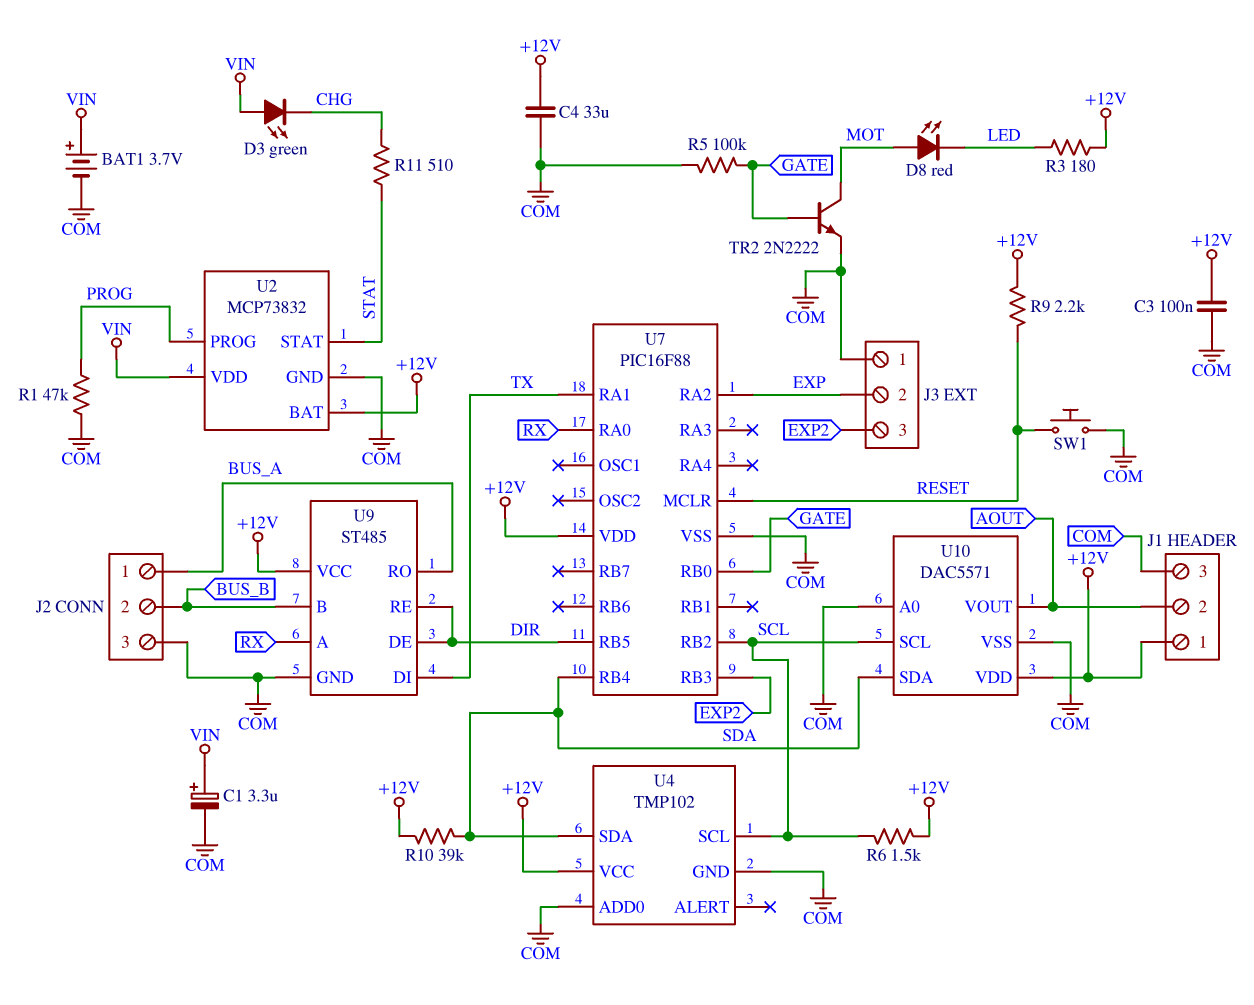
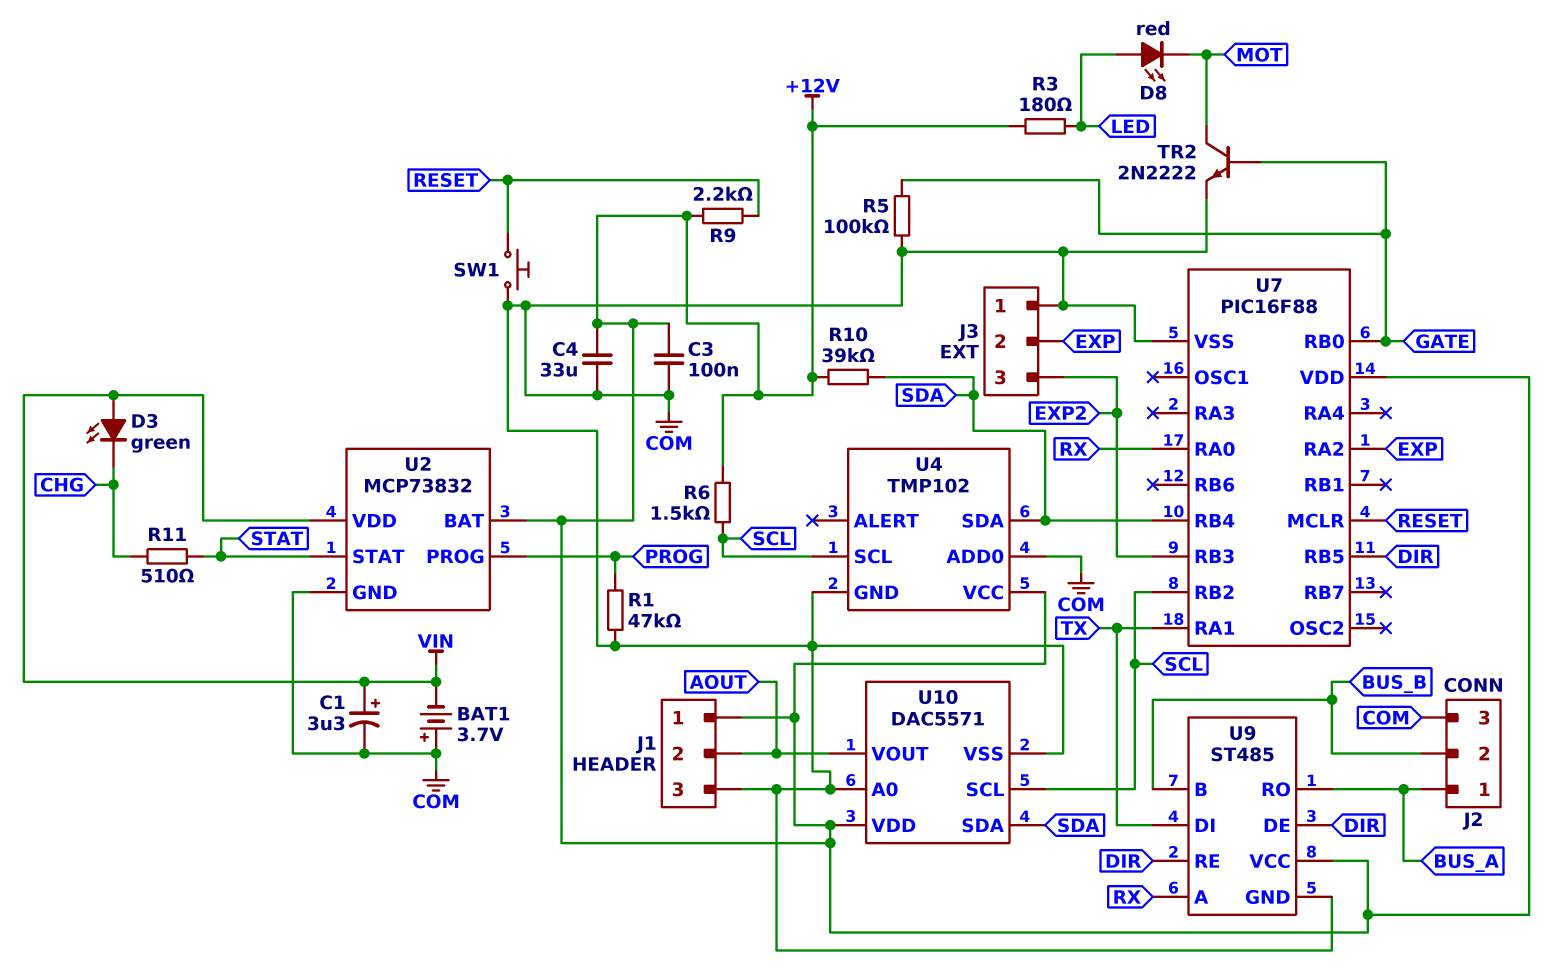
BAT1: 3.7V (plus VIN, minus COM) -> 3.7V (plus COM, minus VIN)
D8: LED red (A MOT, K LED) -> LED red (A LED, K MOT)

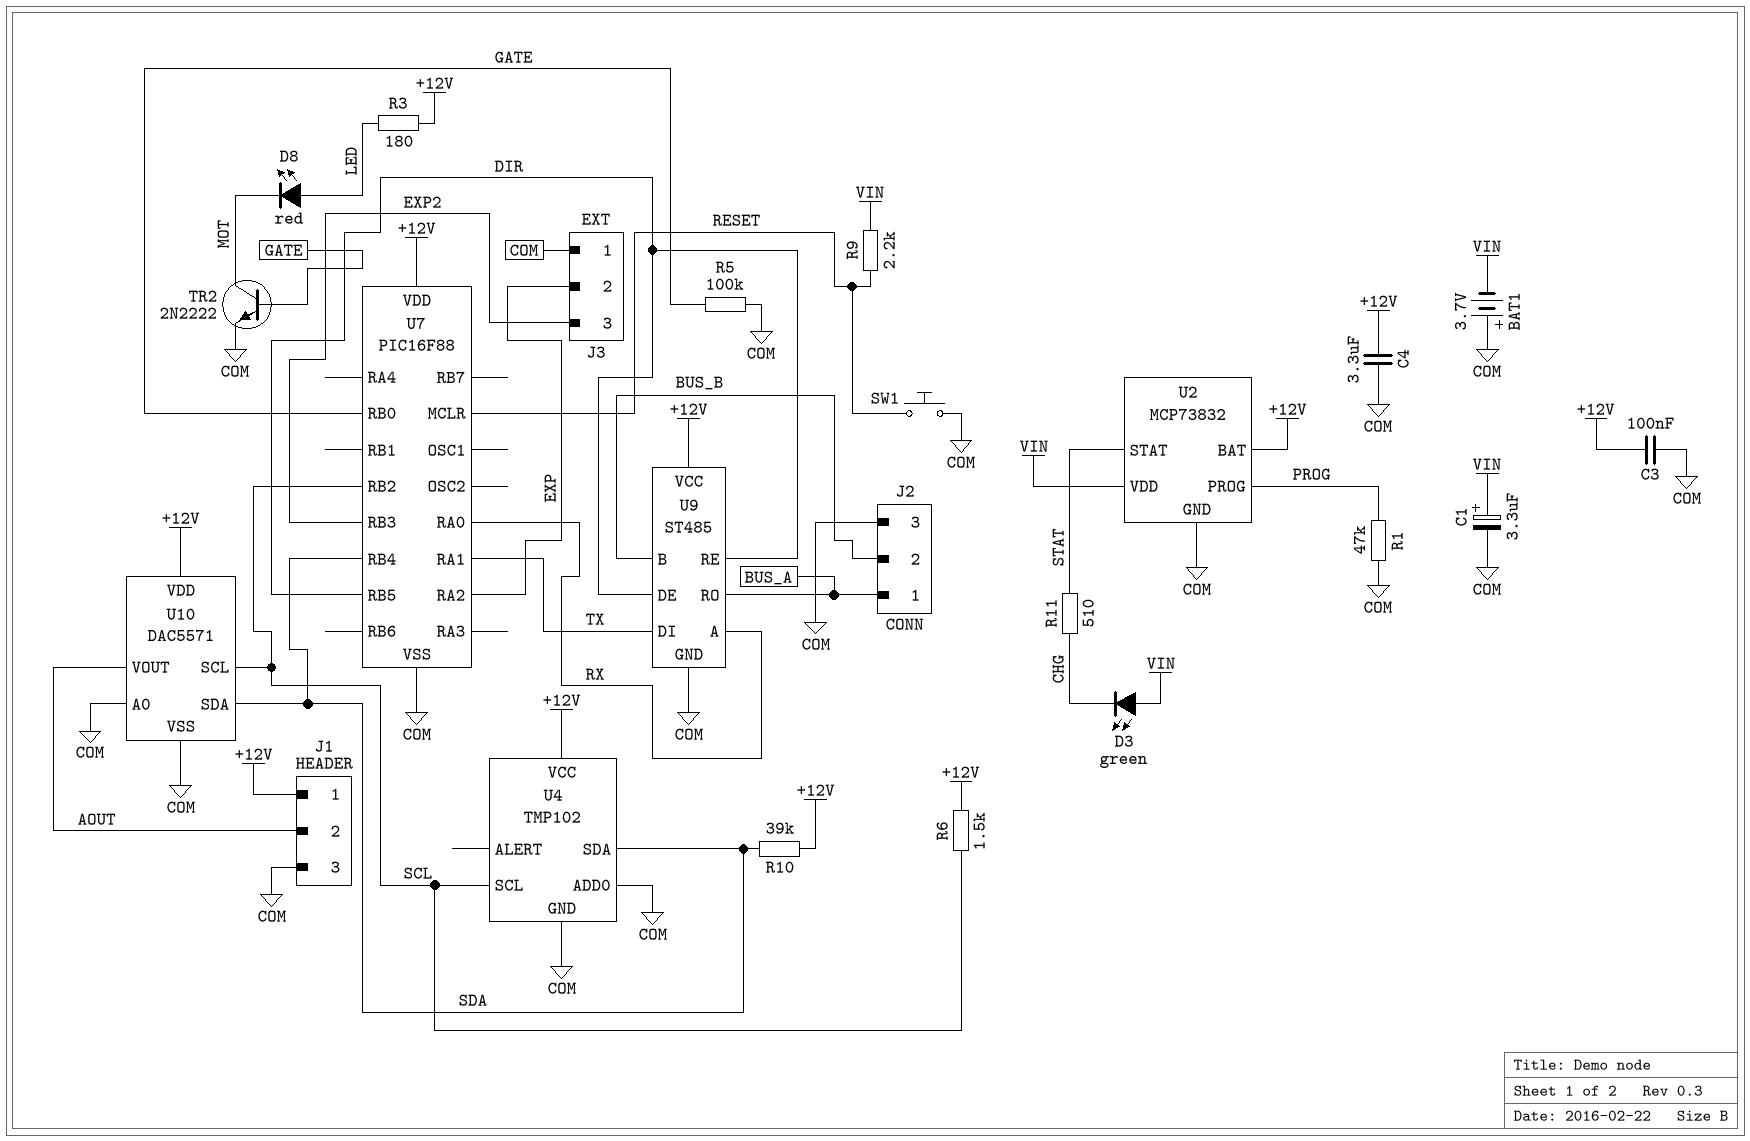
C4: 33uF (+12V, COM) -> 3.3uF (+12V, COM)
R9: 2.2k (+12V, RESET) -> 2.2k (RESET, VIN)

